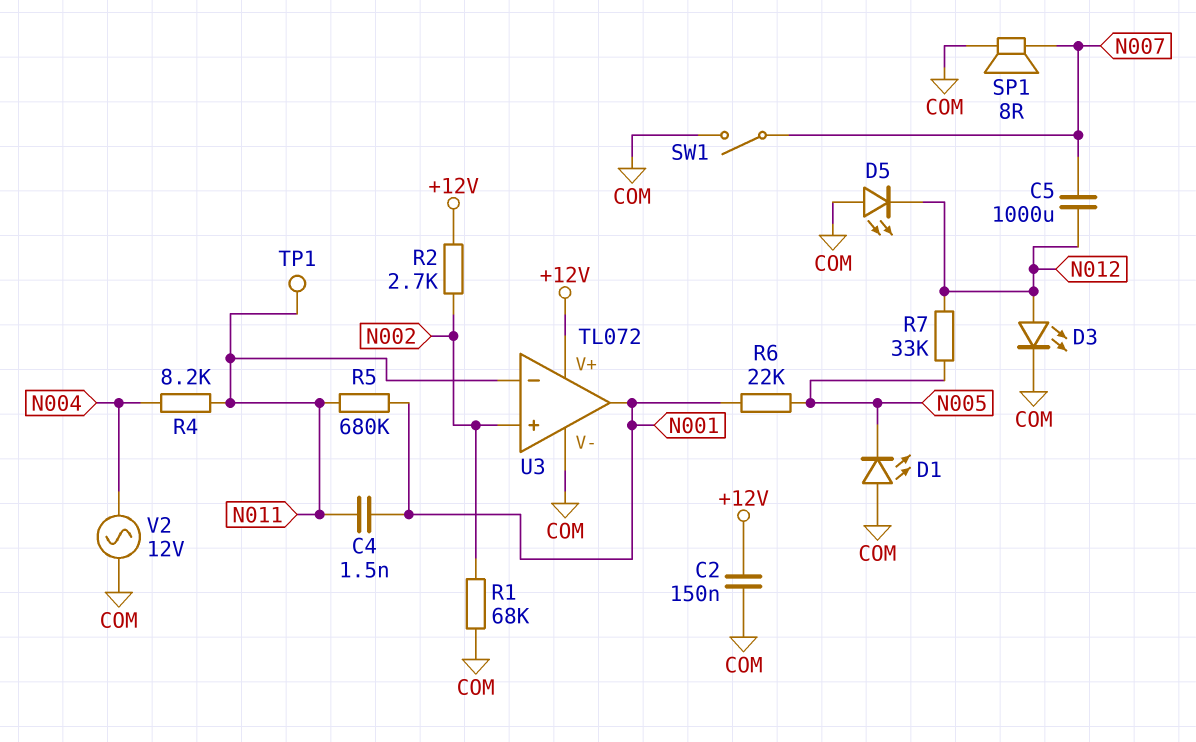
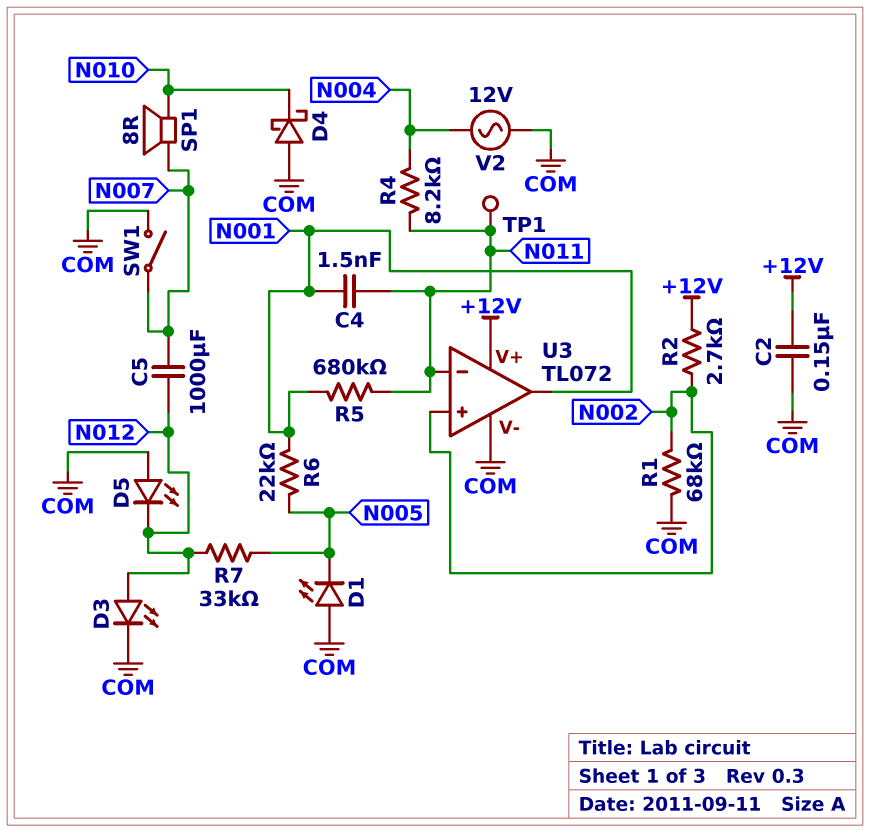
D4: none -> schottky (A COM, K N010)
SP1: speaker 8R (COM, N007) -> speaker 8R (N007, N010)

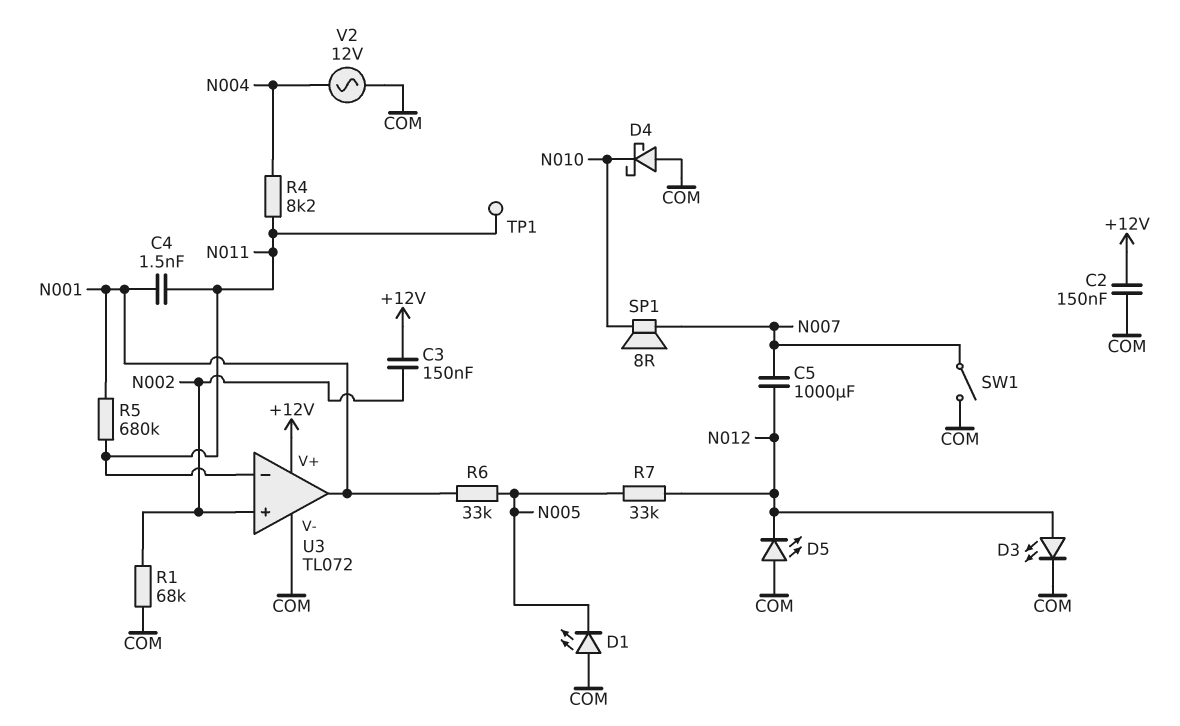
C3: none -> 150nF (+12V, N002)
R2: 2.7k (+12V, N002) -> none
R6: 22k (N001, N005) -> 33k (N001, N005)

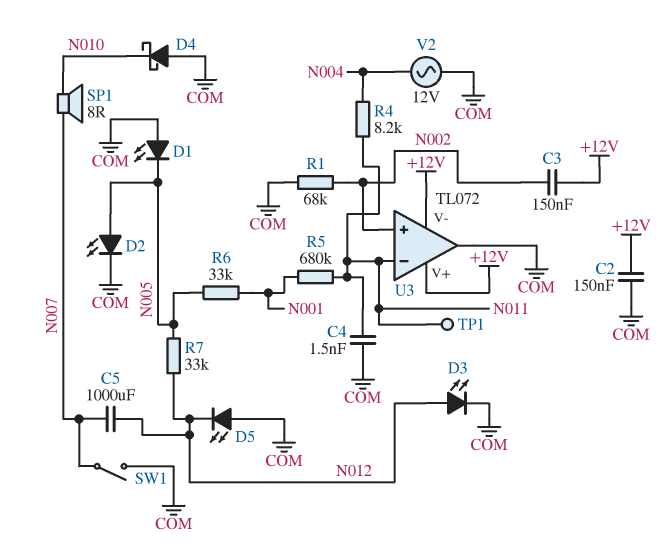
C4: 1.5nF (N001, N011) -> 1.5nF (COM, N011)
D2: none -> LED (A N005, K COM)
U3 pin V-: COM -> +12V
U3 pin out: N001 -> COM

